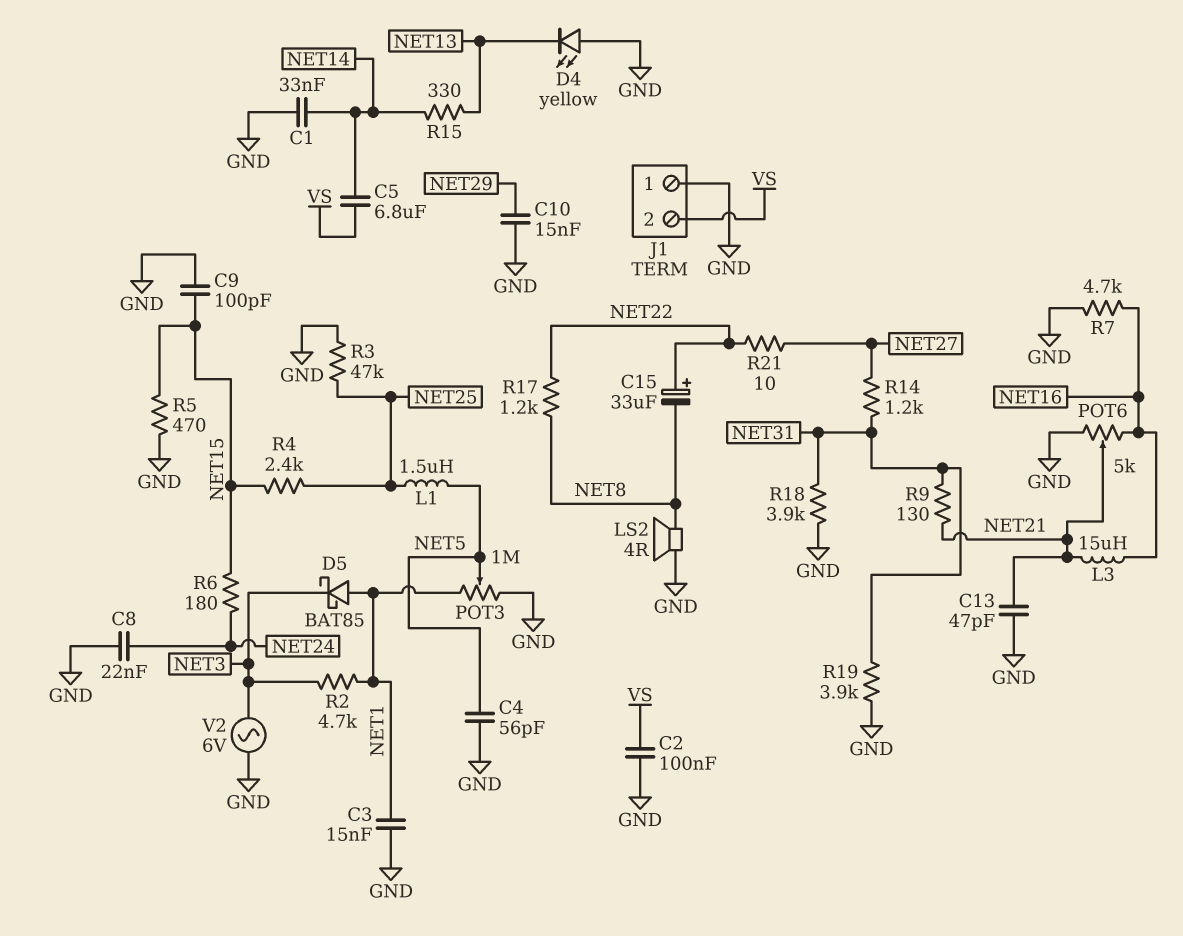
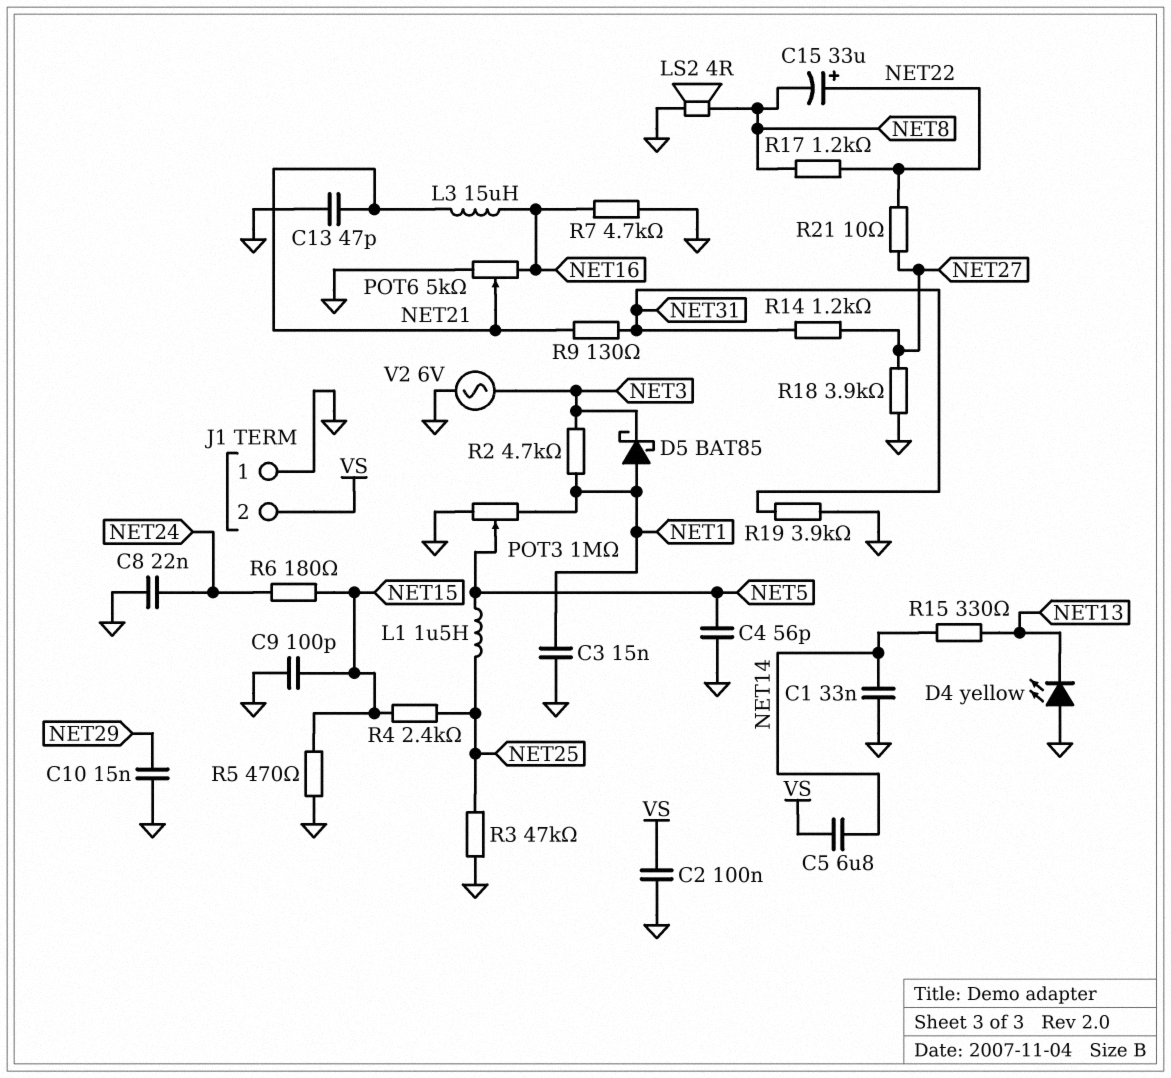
R18: 3.9k (GND, NET31) -> 3.9k (GND, NET27)

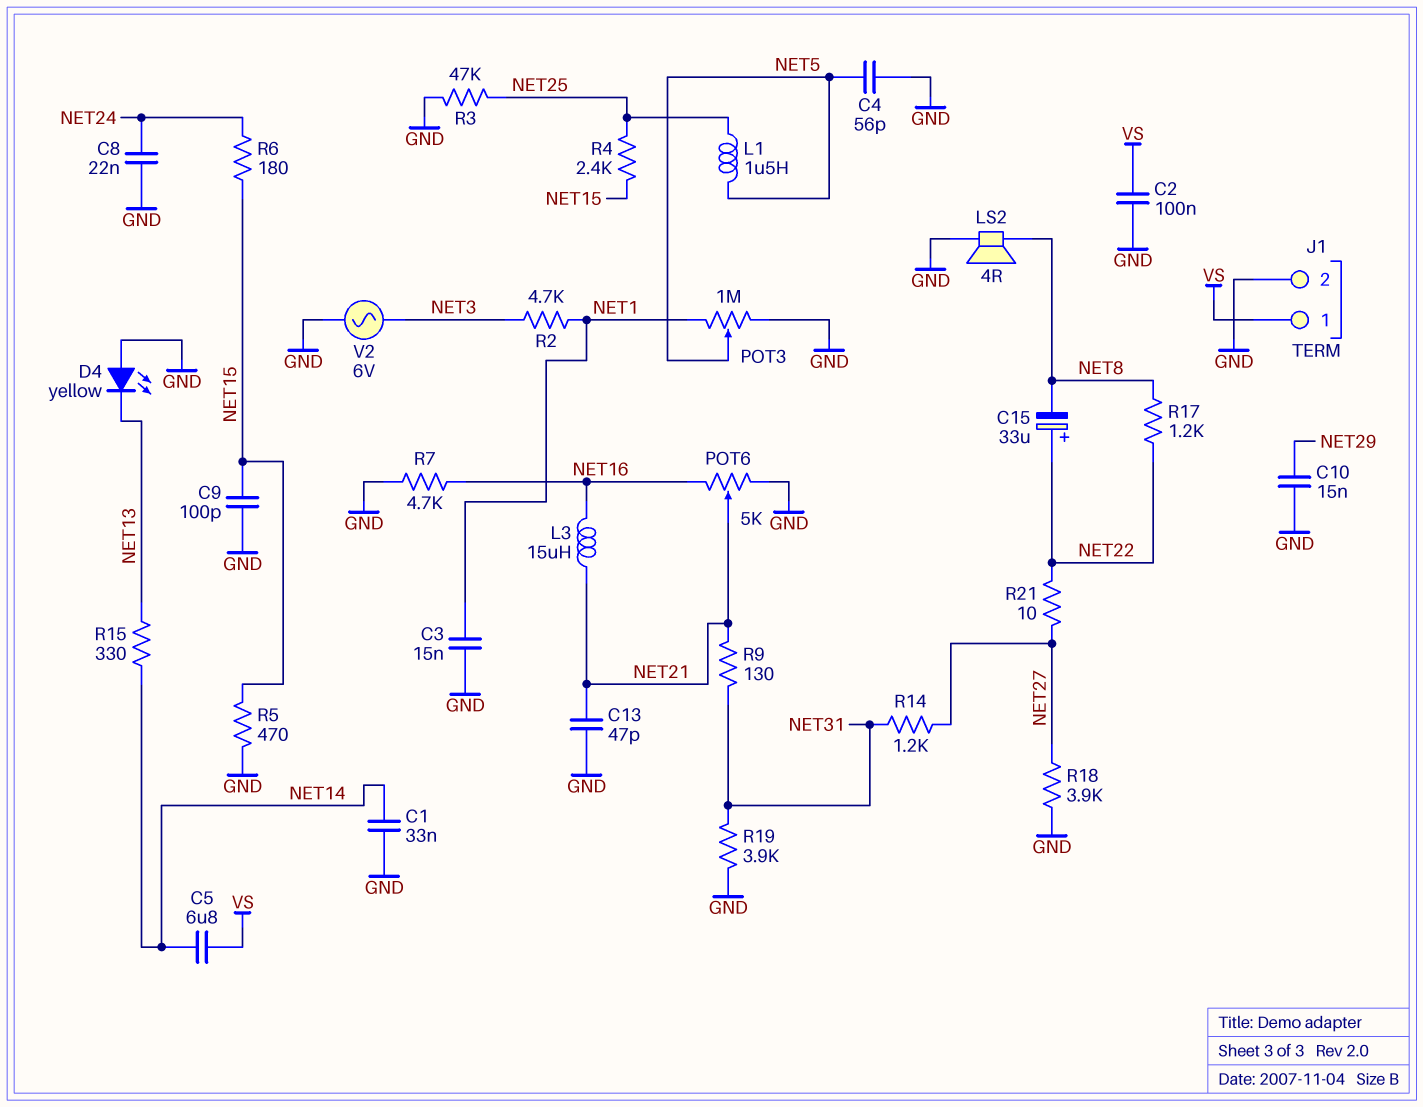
D5: schottky BAT85 (A NET1, K NET3) -> none
J1 pin 1: GND -> VS
J1 pin 2: VS -> GND

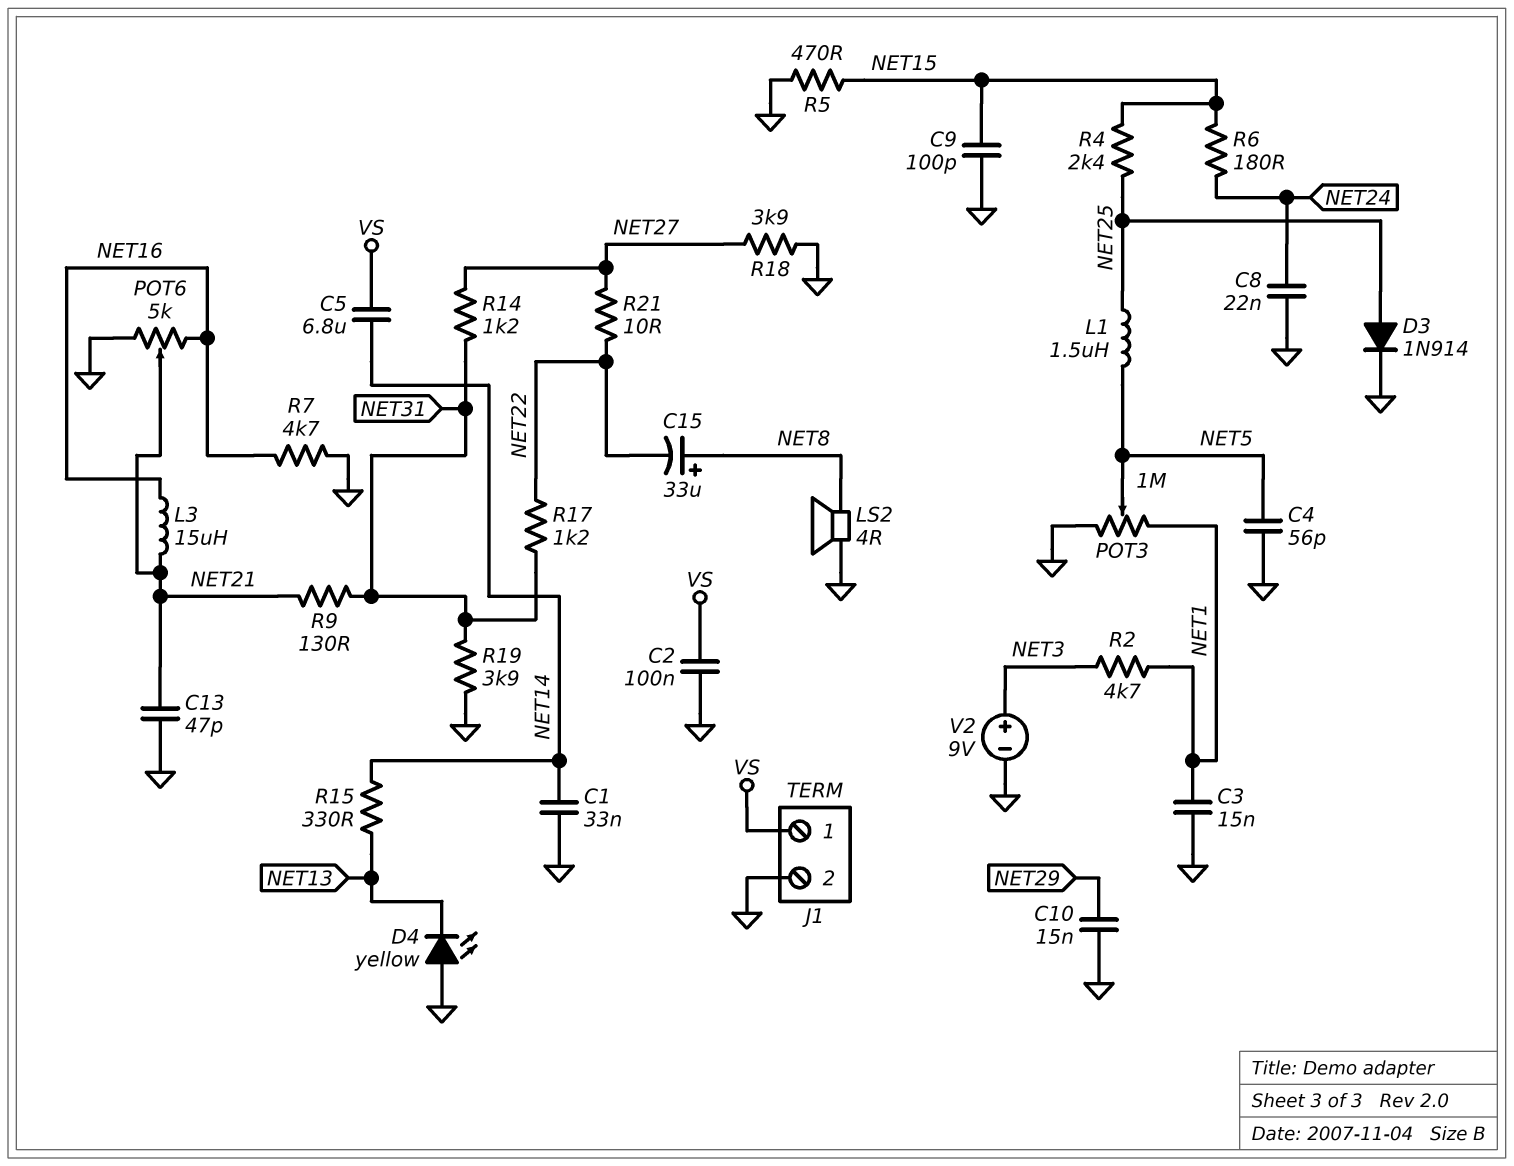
C15: 33uF (plus NET22, minus NET8) -> 33uF (plus NET8, minus NET22)
D3: none -> diode 1N914 (A NET25, K GND)
R3: 47k (GND, NET25) -> none
R17: 1.2k (NET8, NET22) -> 1.2k (NET22, NET31)
V2: AC 6V (GND, NET3) -> 9V (plus NET3, minus GND)

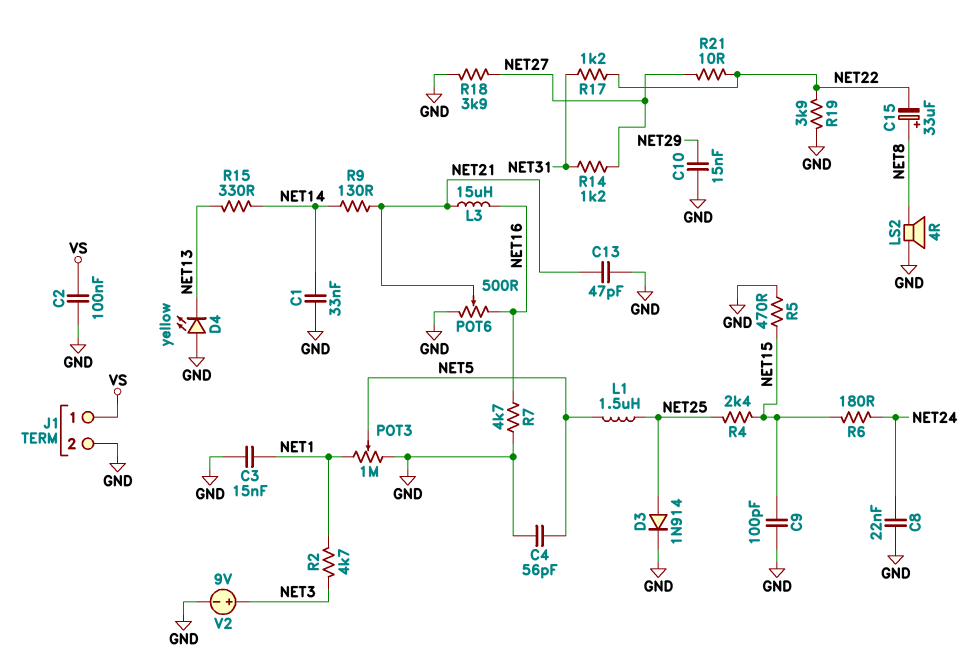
C5: 6.8uF (NET14, VS) -> none
POT6: 5k (GND, NET16, wiper NET21) -> 500 (GND, NET16, wiper NET21)
R9: 130 (NET21, NET31) -> 130 (NET14, NET21)
R19: 3.9k (GND, NET31) -> 3.9k (GND, NET22)

